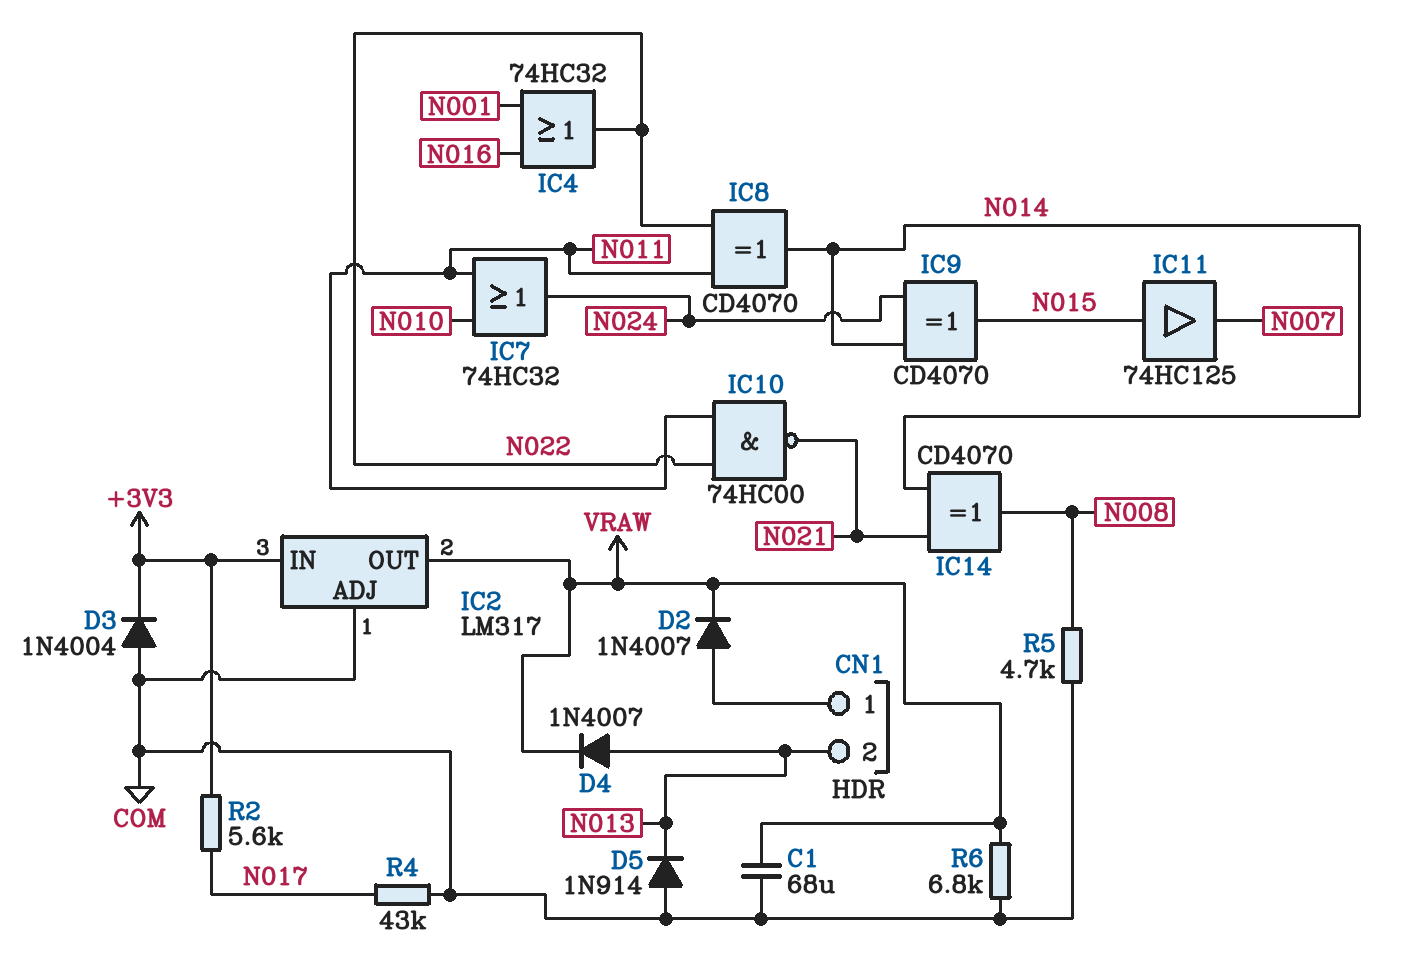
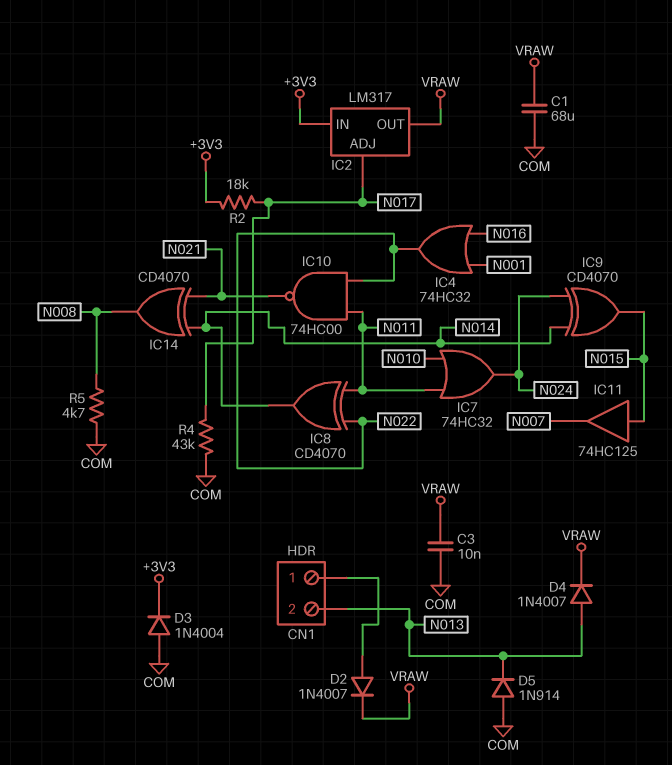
C3: none -> 10nF (COM, VRAW)
IC2 pin ADJ: COM -> N017
R2: 5.6k (+3V3, N017) -> 18k (+3V3, N017)
R6: 6.8k (COM, VRAW) -> none

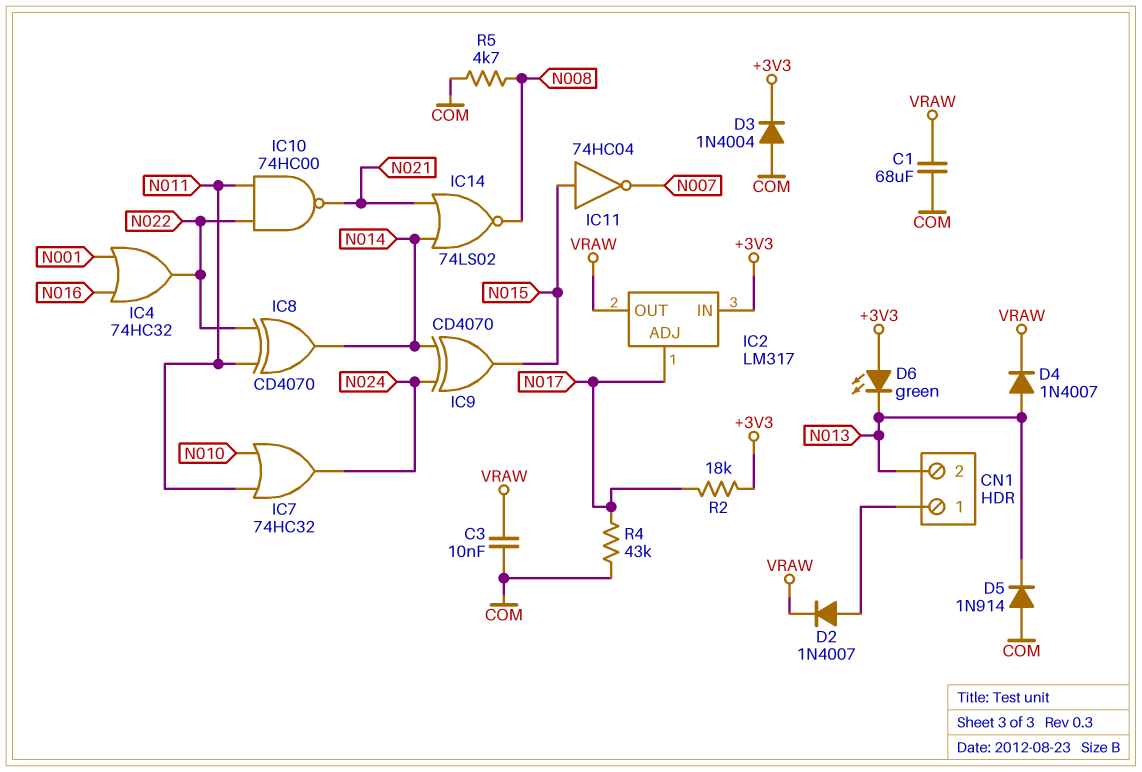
D6: none -> LED green (A +3V3, K N013)
IC11: buffer 74HC125 (in N015, out N007) -> NOT 74HC04 (in N015, out N007)
IC14: XOR CD4070 (in N014, in N021, out N008) -> NOR 74LS02 (in N014, in N021, out N008)

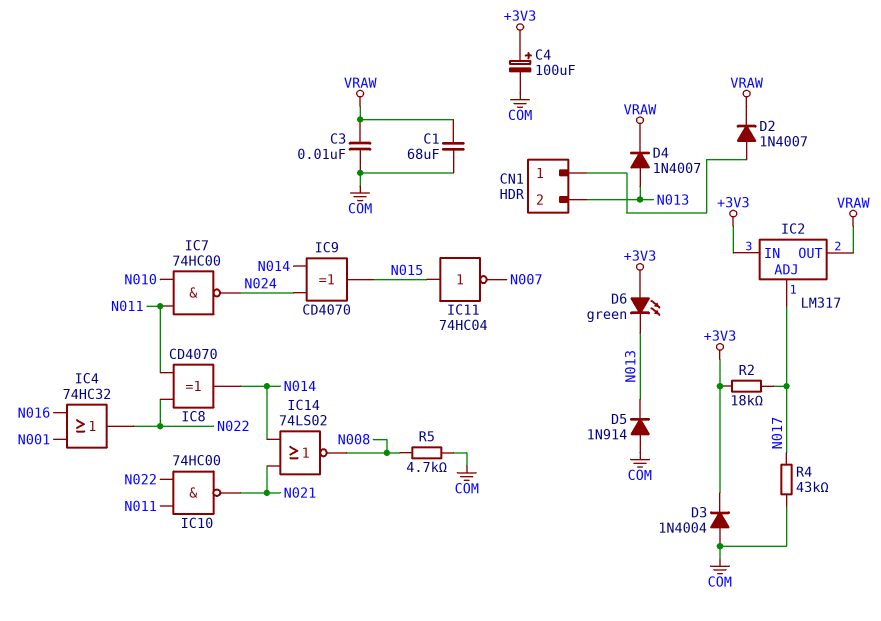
C4: none -> 100uF (plus +3V3, minus COM)
IC7: OR 74HC32 (in N010, in N011, out N024) -> NAND 74HC00 (in N010, in N011, out N024)

